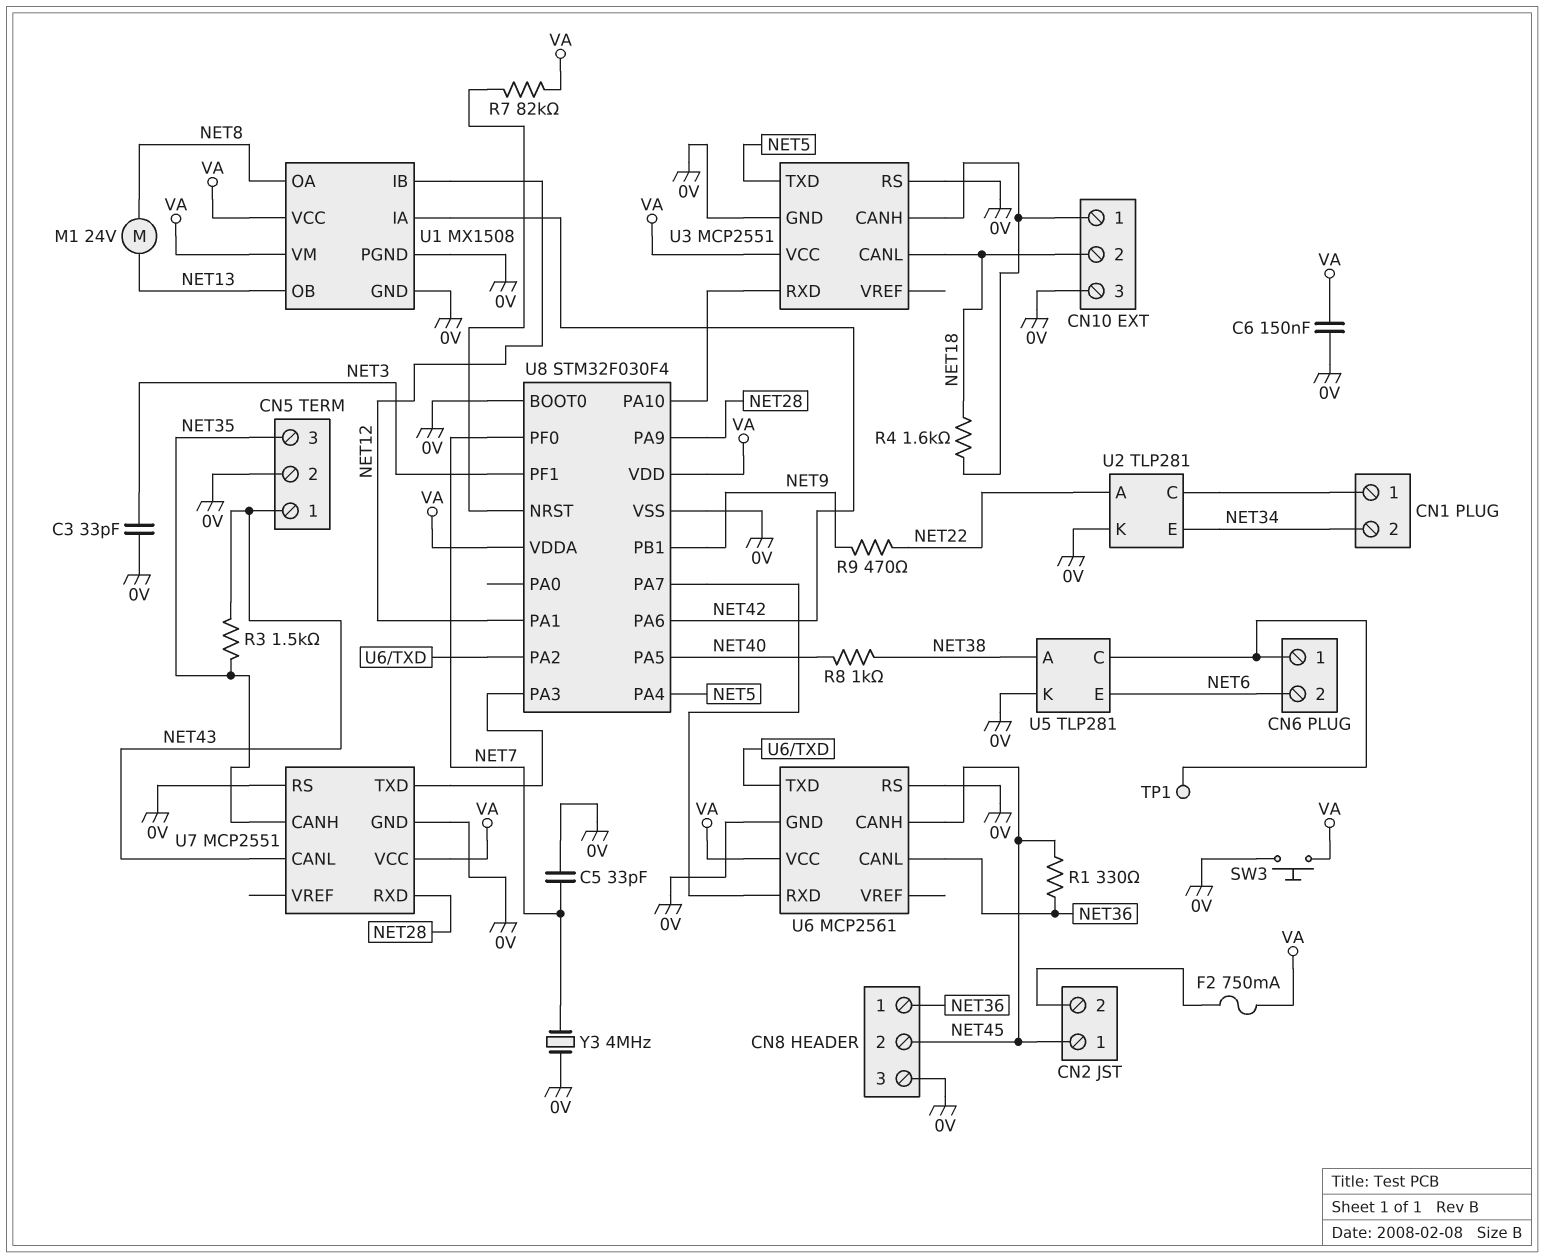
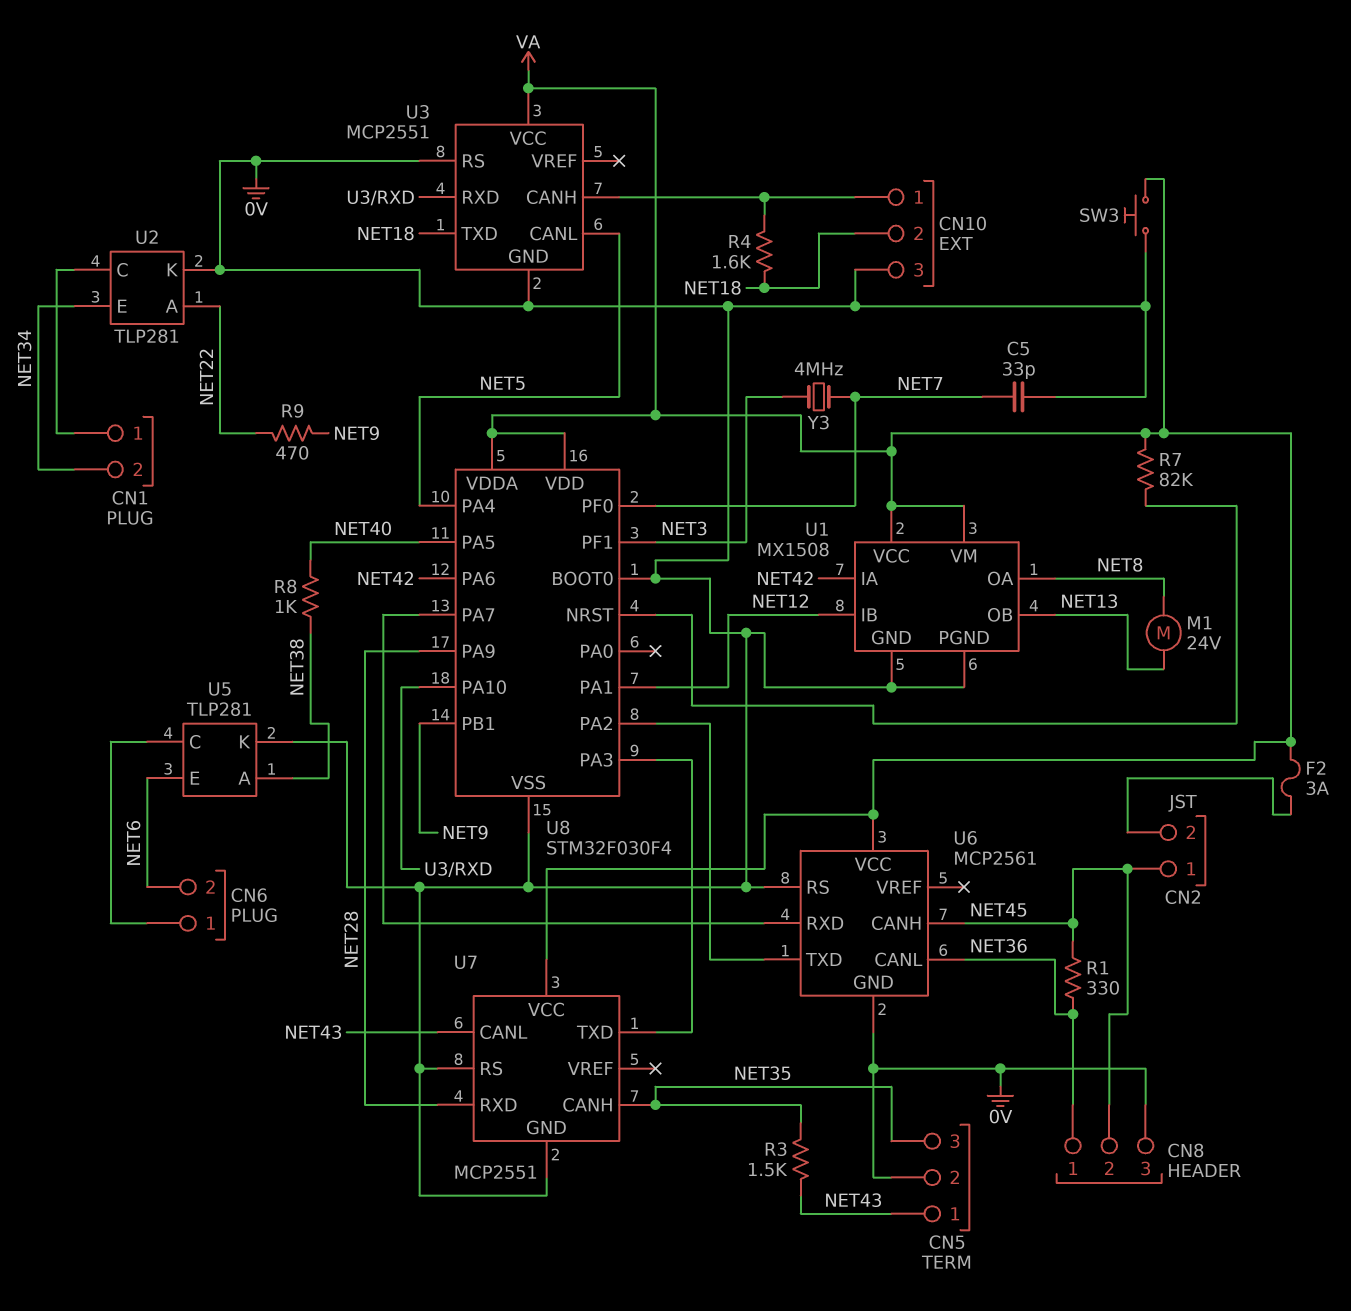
C3: 33pF (0V, NET3) -> none
C6: 150nF (0V, VA) -> none
F2: 750mA (CN2/2, VA) -> 3A (CN2/2, VA)
TP1: test point (CN6/1) -> none
U3 pin CANL: NET18 -> NET5
U3 pin TXD: NET5 -> NET18
Y3: 4MHz (0V, NET7) -> 4MHz (NET3, NET7)

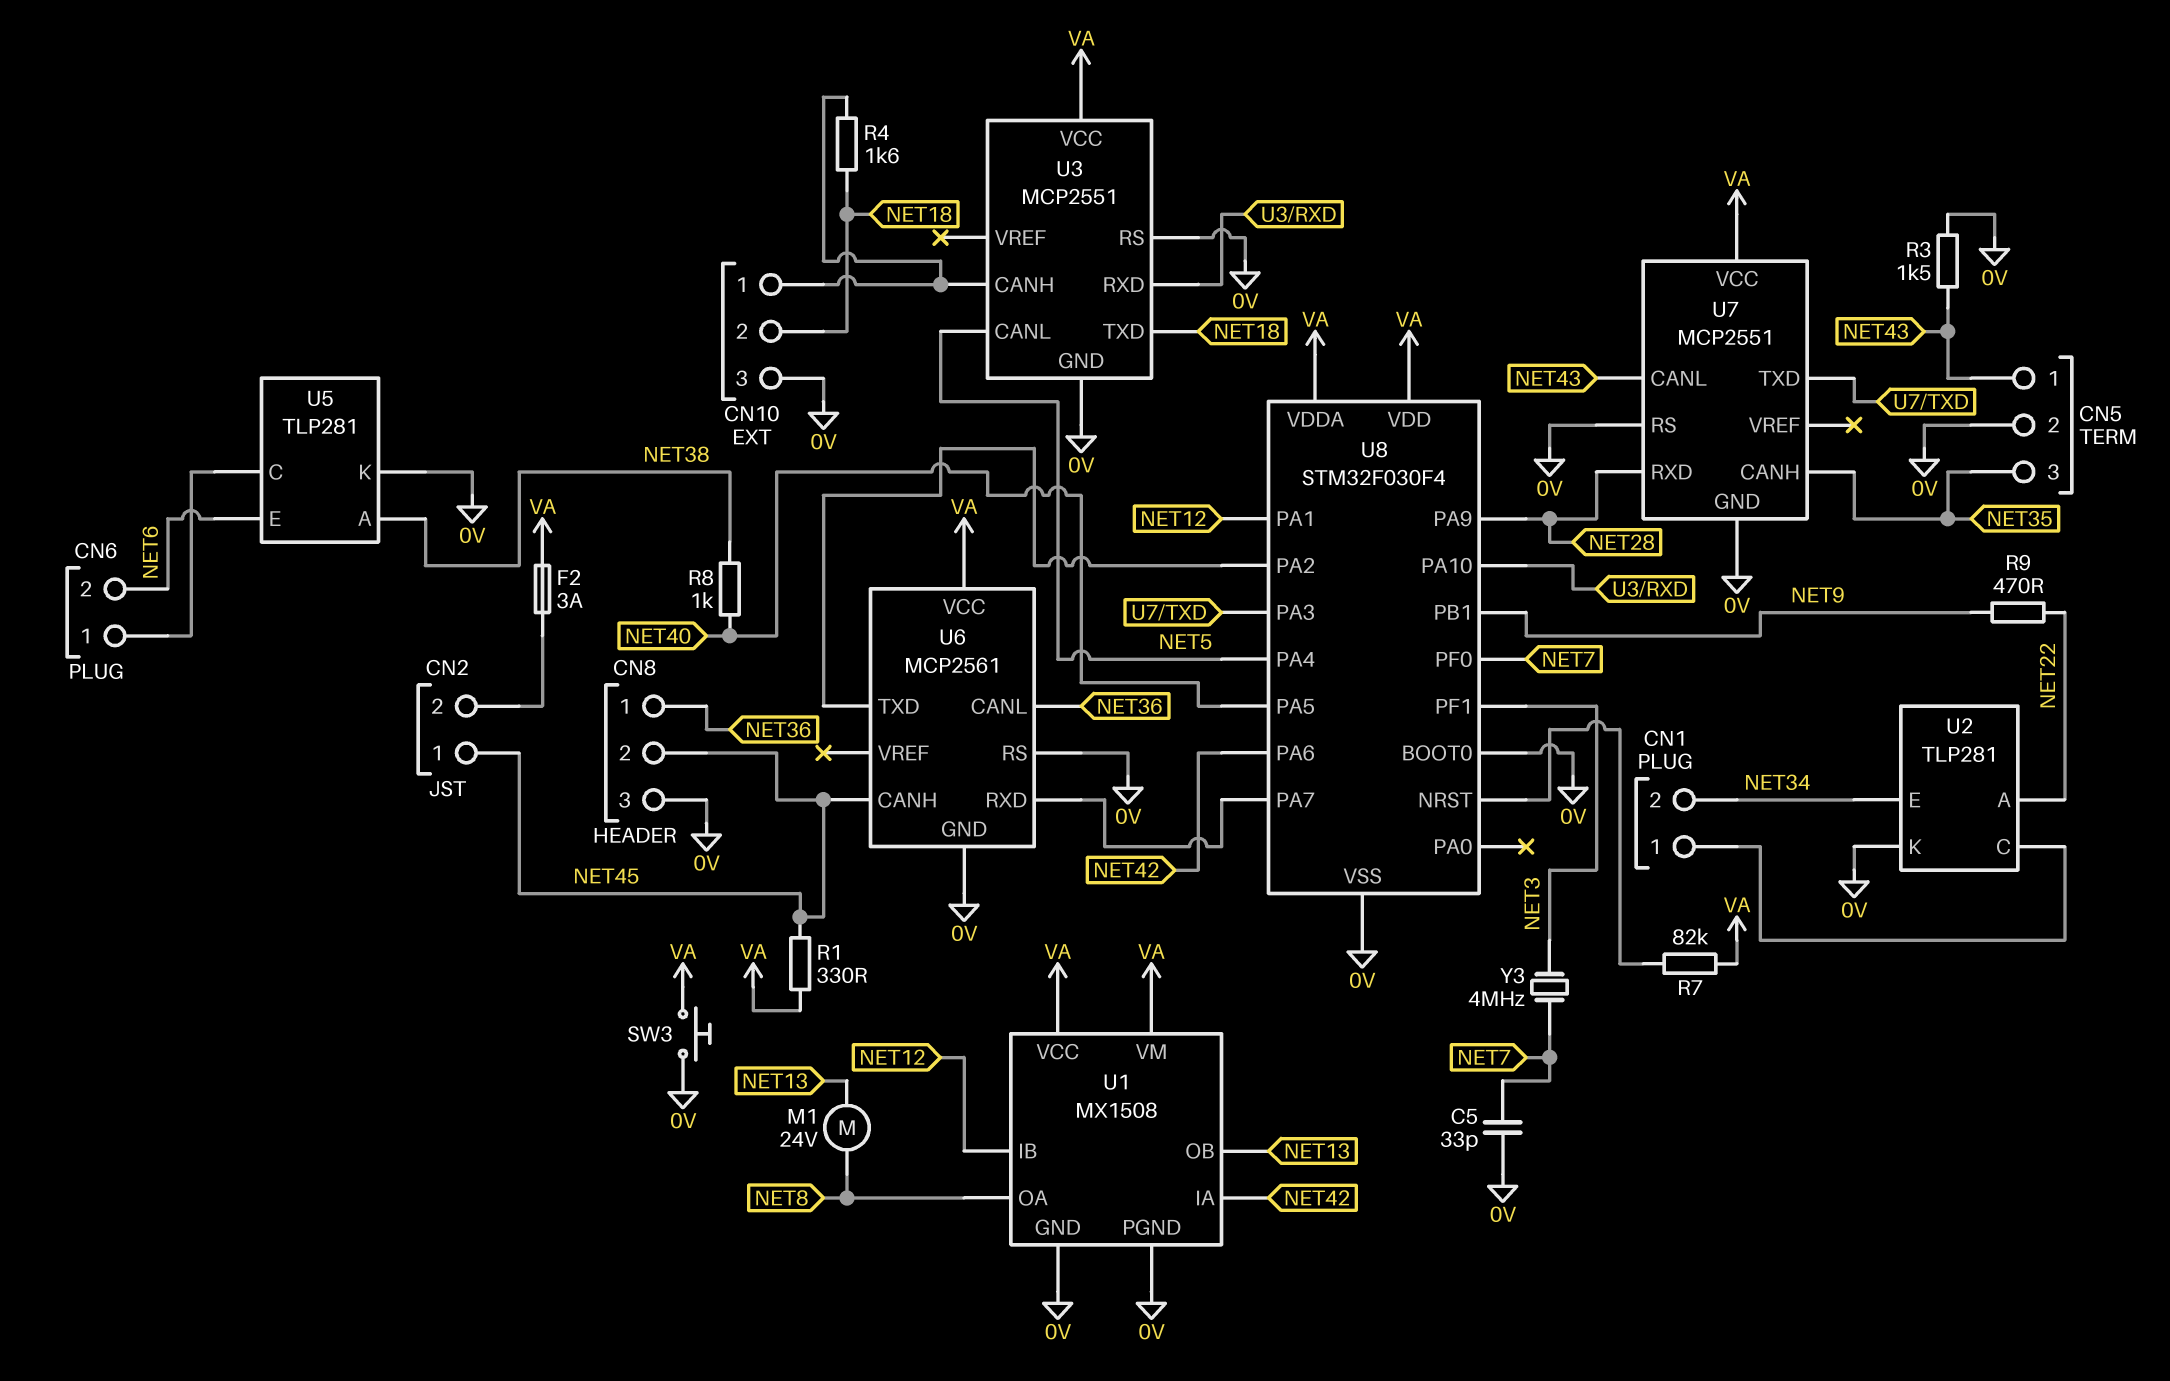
R1: 330 (NET36, NET45) -> 330 (NET45, VA)
R3: 1.5k (NET35, NET43) -> 1.5k (0V, NET43)

